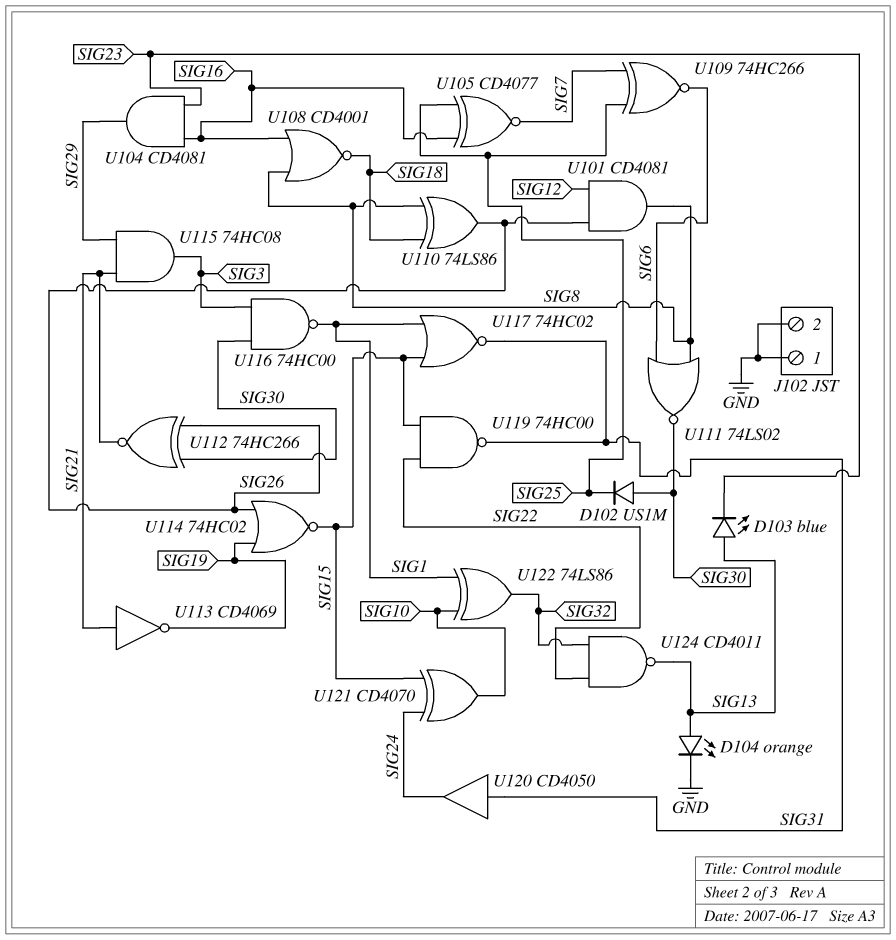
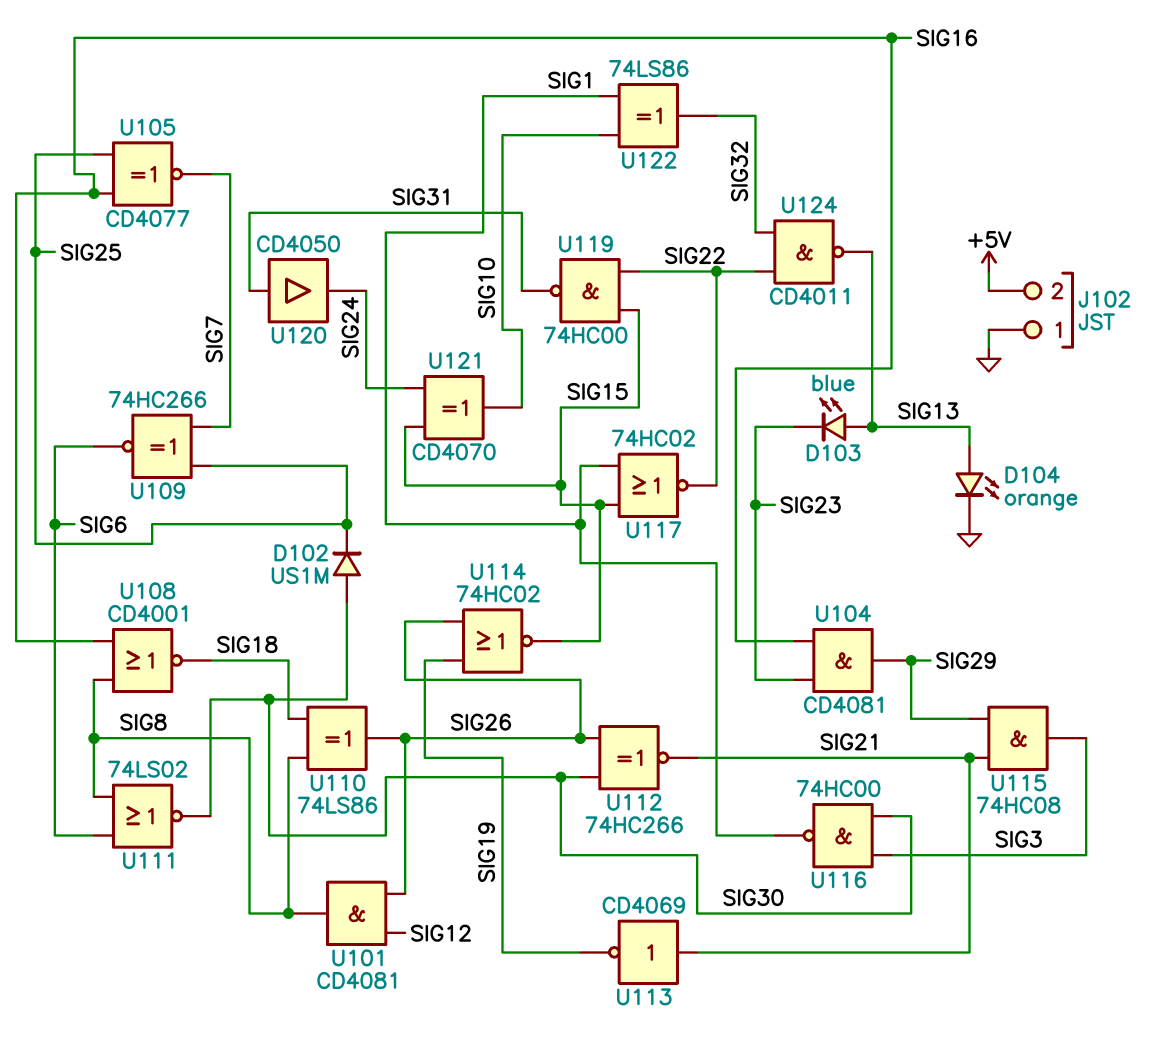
J102 pin 2: GND -> +5V
U117: NOR 74HC02 (in SIG1, in SIG15, out SIG31) -> NOR 74HC02 (in SIG1, in SIG15, out SIG22)

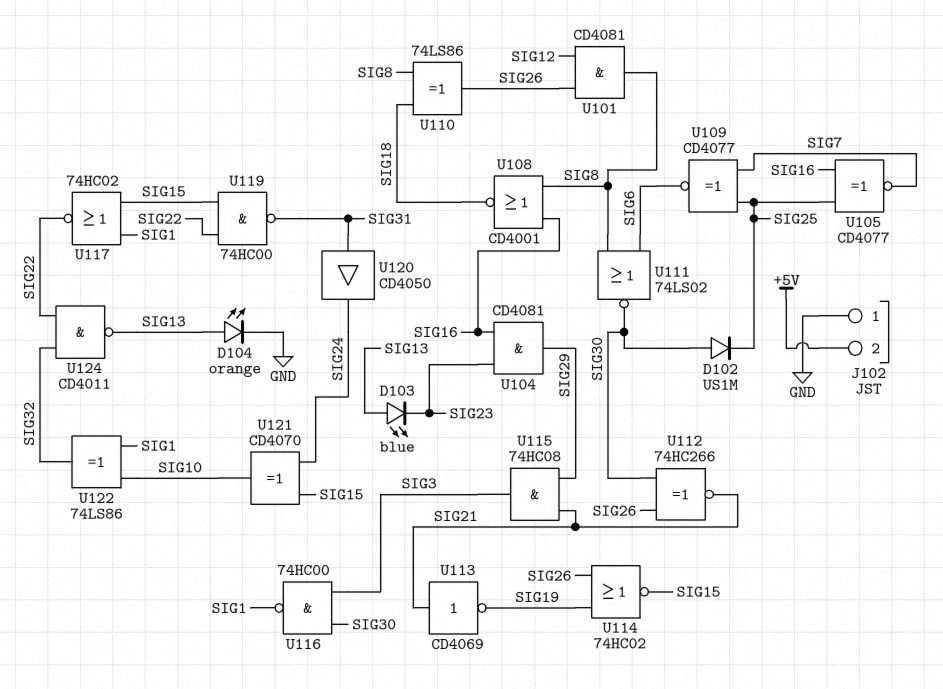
U109: XNOR 74HC266 (in SIG7, in SIG25, out SIG6) -> XNOR CD4077 (in SIG7, in SIG25, out SIG6)

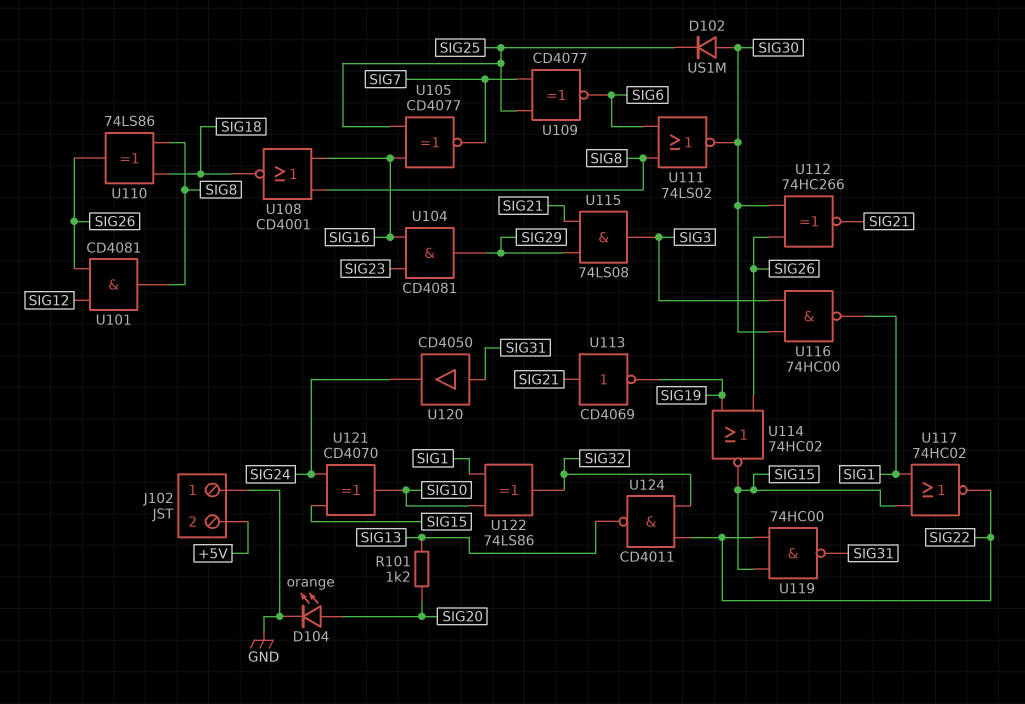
D103: LED blue (A SIG13, K SIG23) -> none
D104: LED orange (A SIG13, K GND) -> LED orange (A SIG20, K GND)
R101: none -> 1.2k (SIG13, SIG20)
U115: AND 74HC08 (in SIG21, in SIG29, out SIG3) -> AND 74LS08 (in SIG21, in SIG29, out SIG3)

